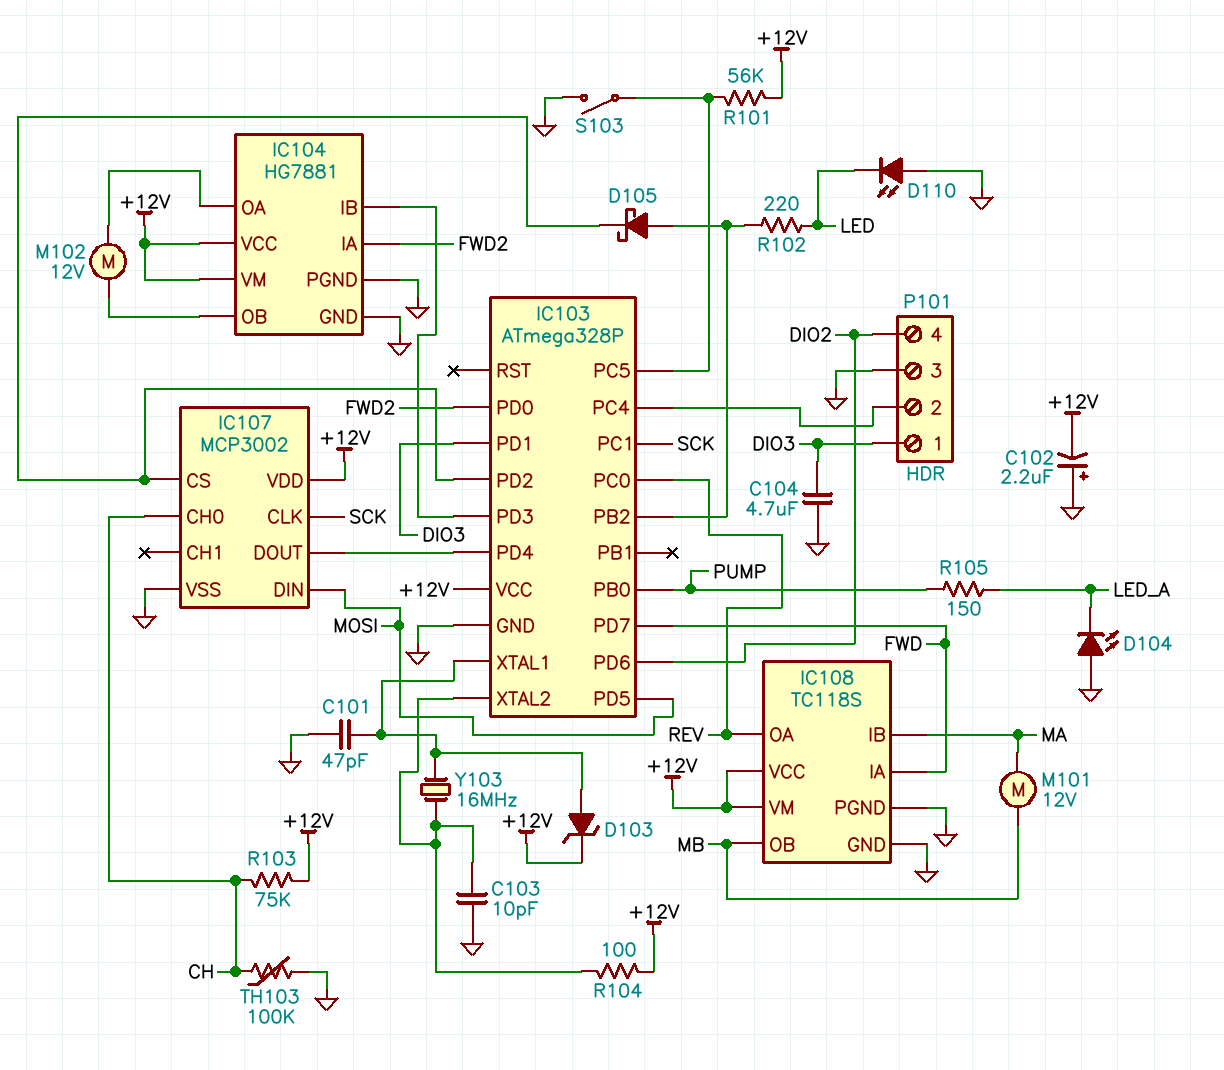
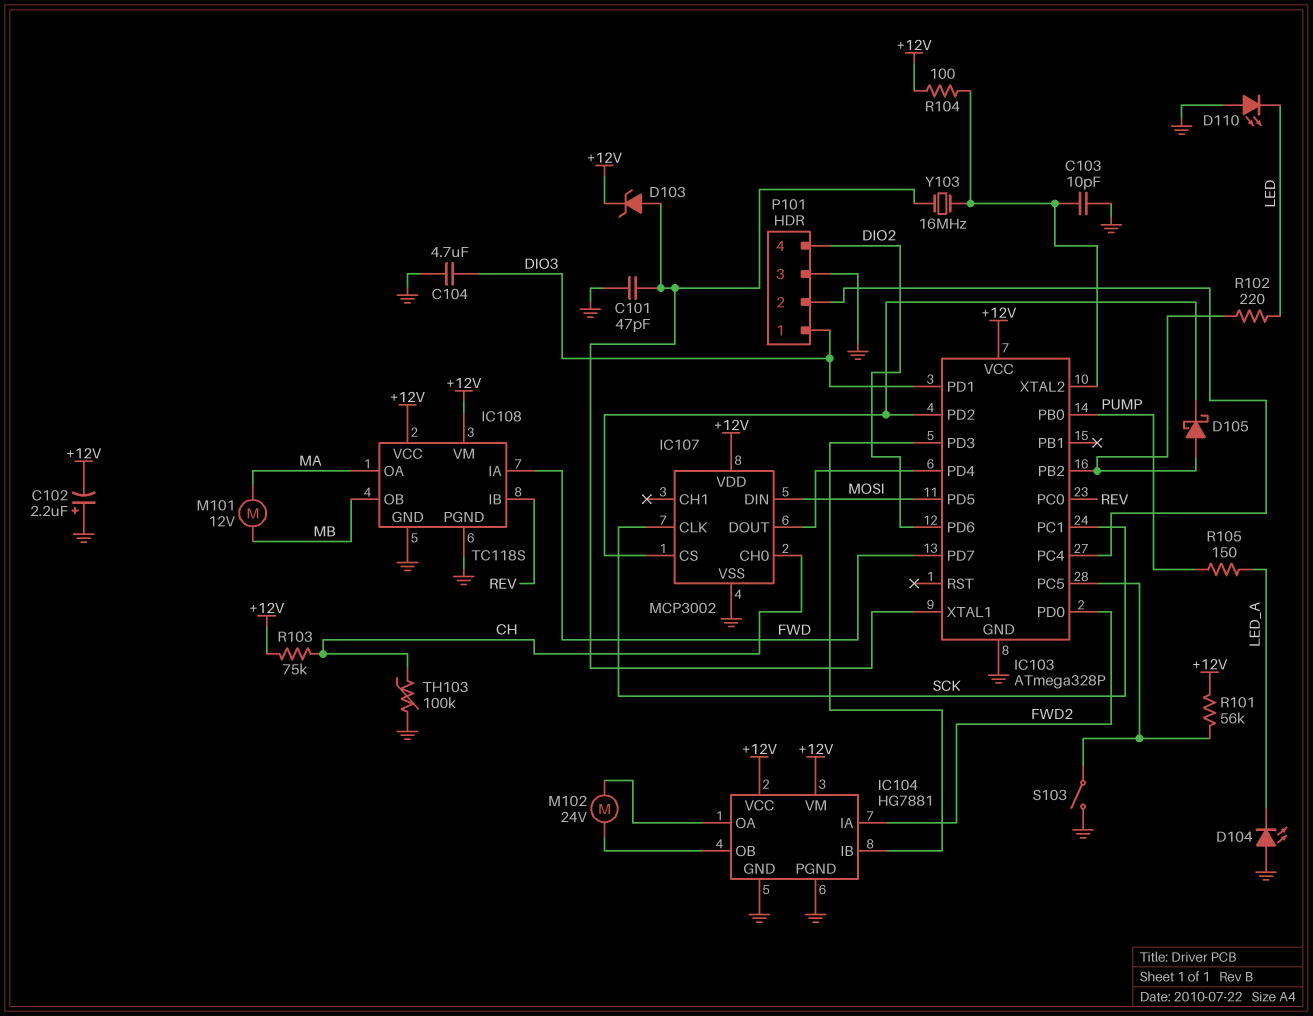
IC108 pin IB: MA -> REV
IC108 pin OA: REV -> MA
M102: motor 12V (IC104/OA, IC104/OB) -> motor 24V (IC104/OA, IC104/OB)

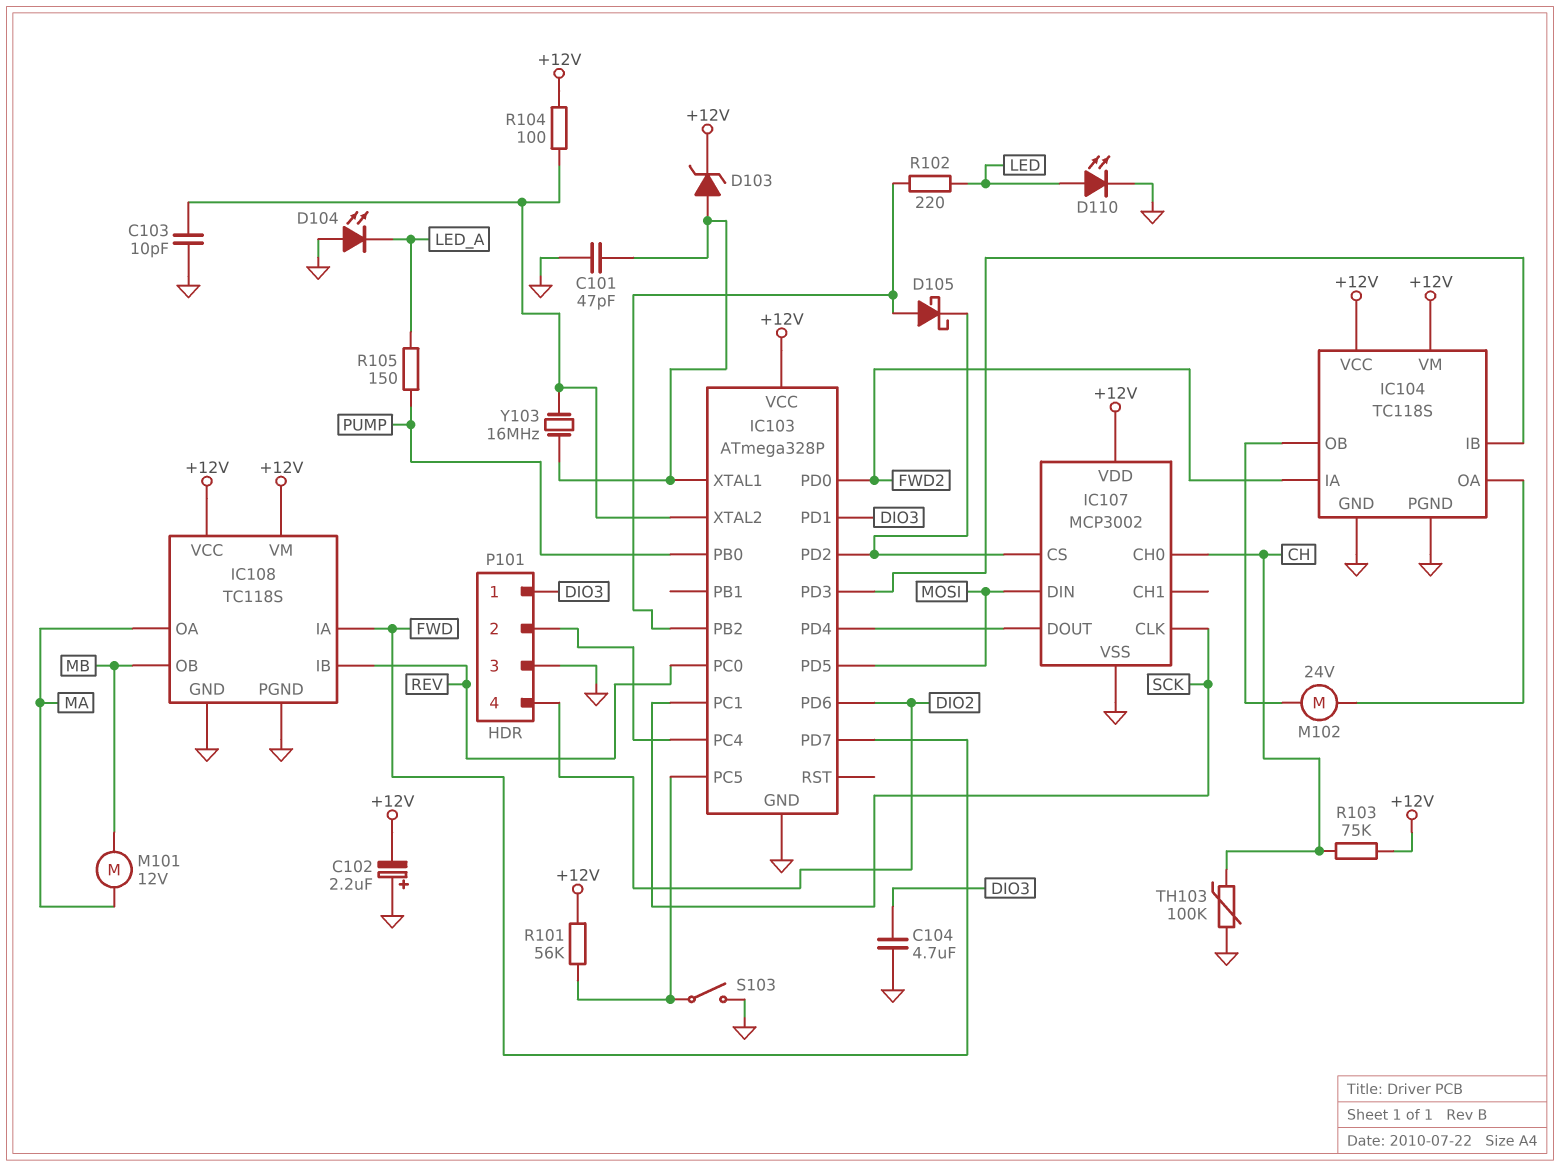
D110: LED (A GND, K LED) -> LED (A LED, K GND)
IC104: HG7881 -> TC118S

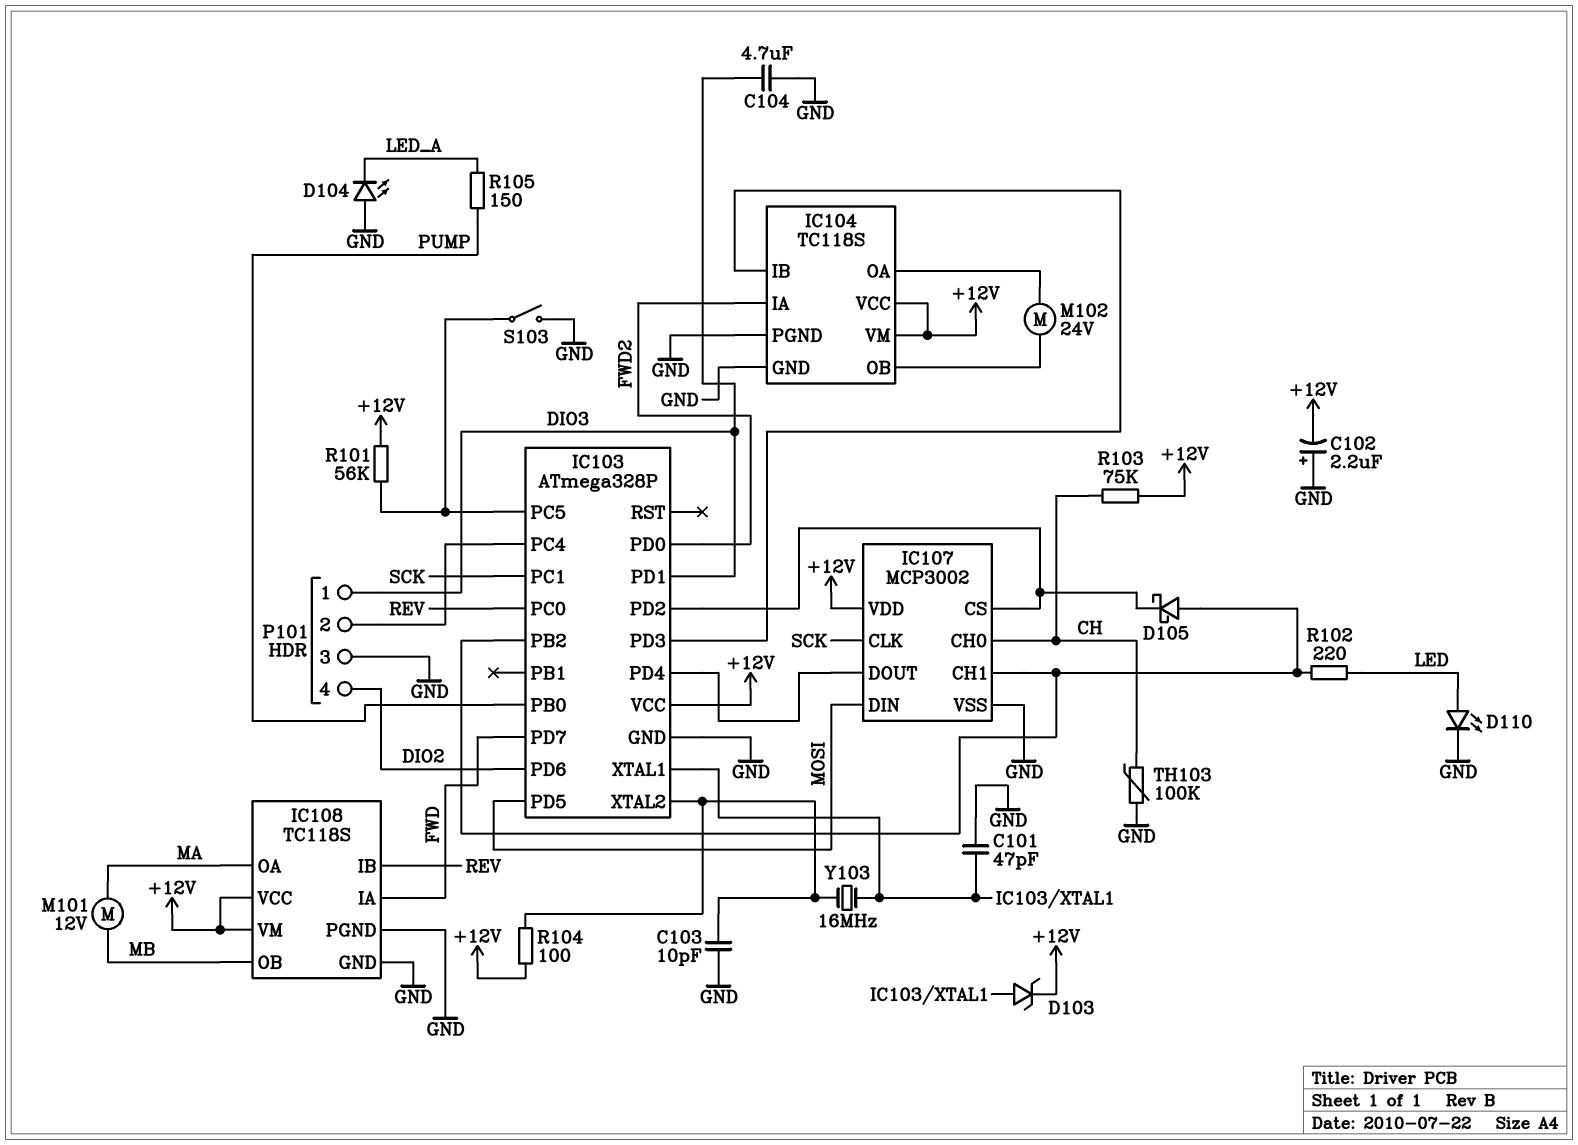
IC107 pin CH1: none -> IC103/PB2

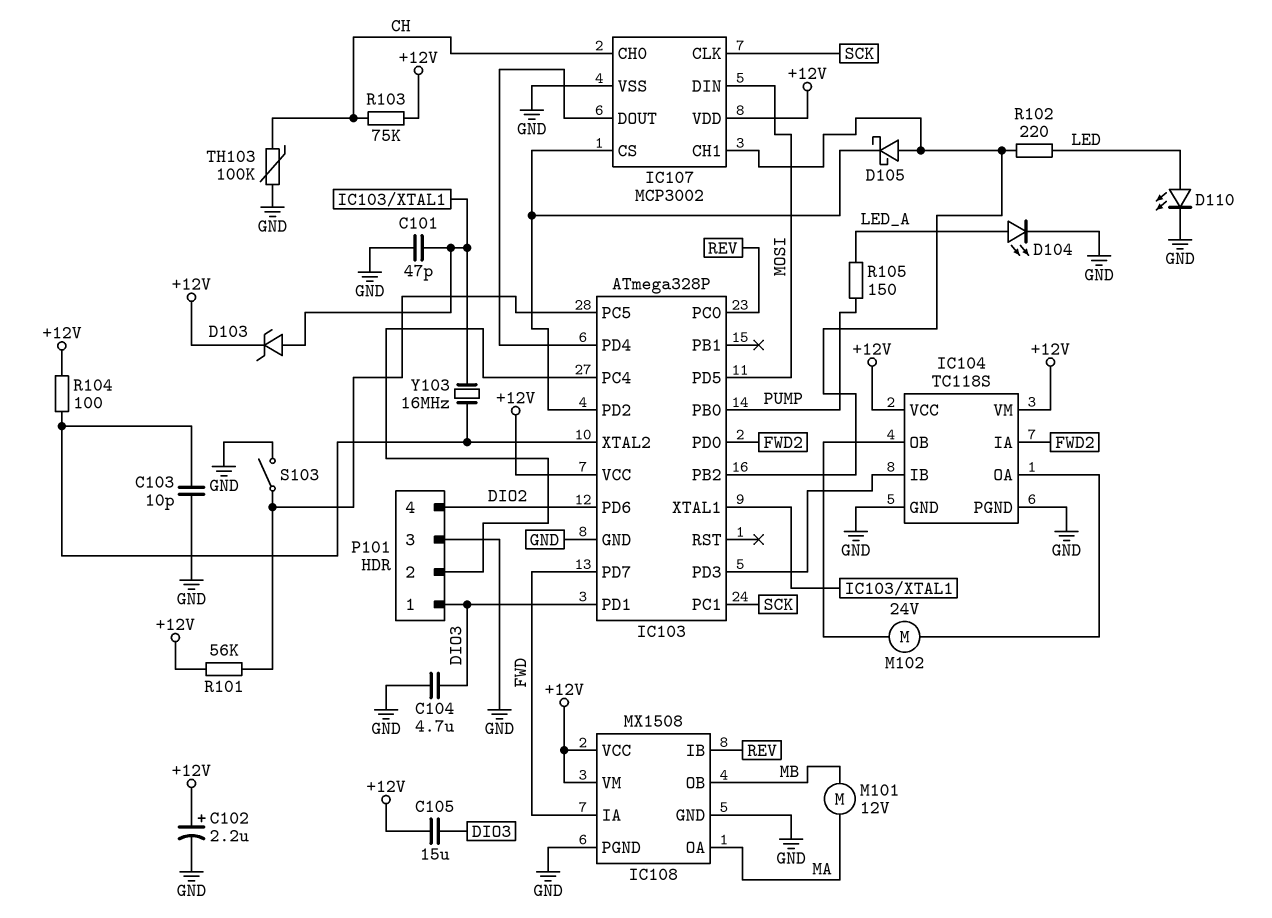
C102: 2.2uF (plus GND, minus +12V) -> 2.2uF (plus +12V, minus GND)
C105: none -> 15uF (+12V, DIO3)
D104: LED (A GND, K LED_A) -> LED (A LED_A, K GND)
IC108: TC118S -> MX1508

